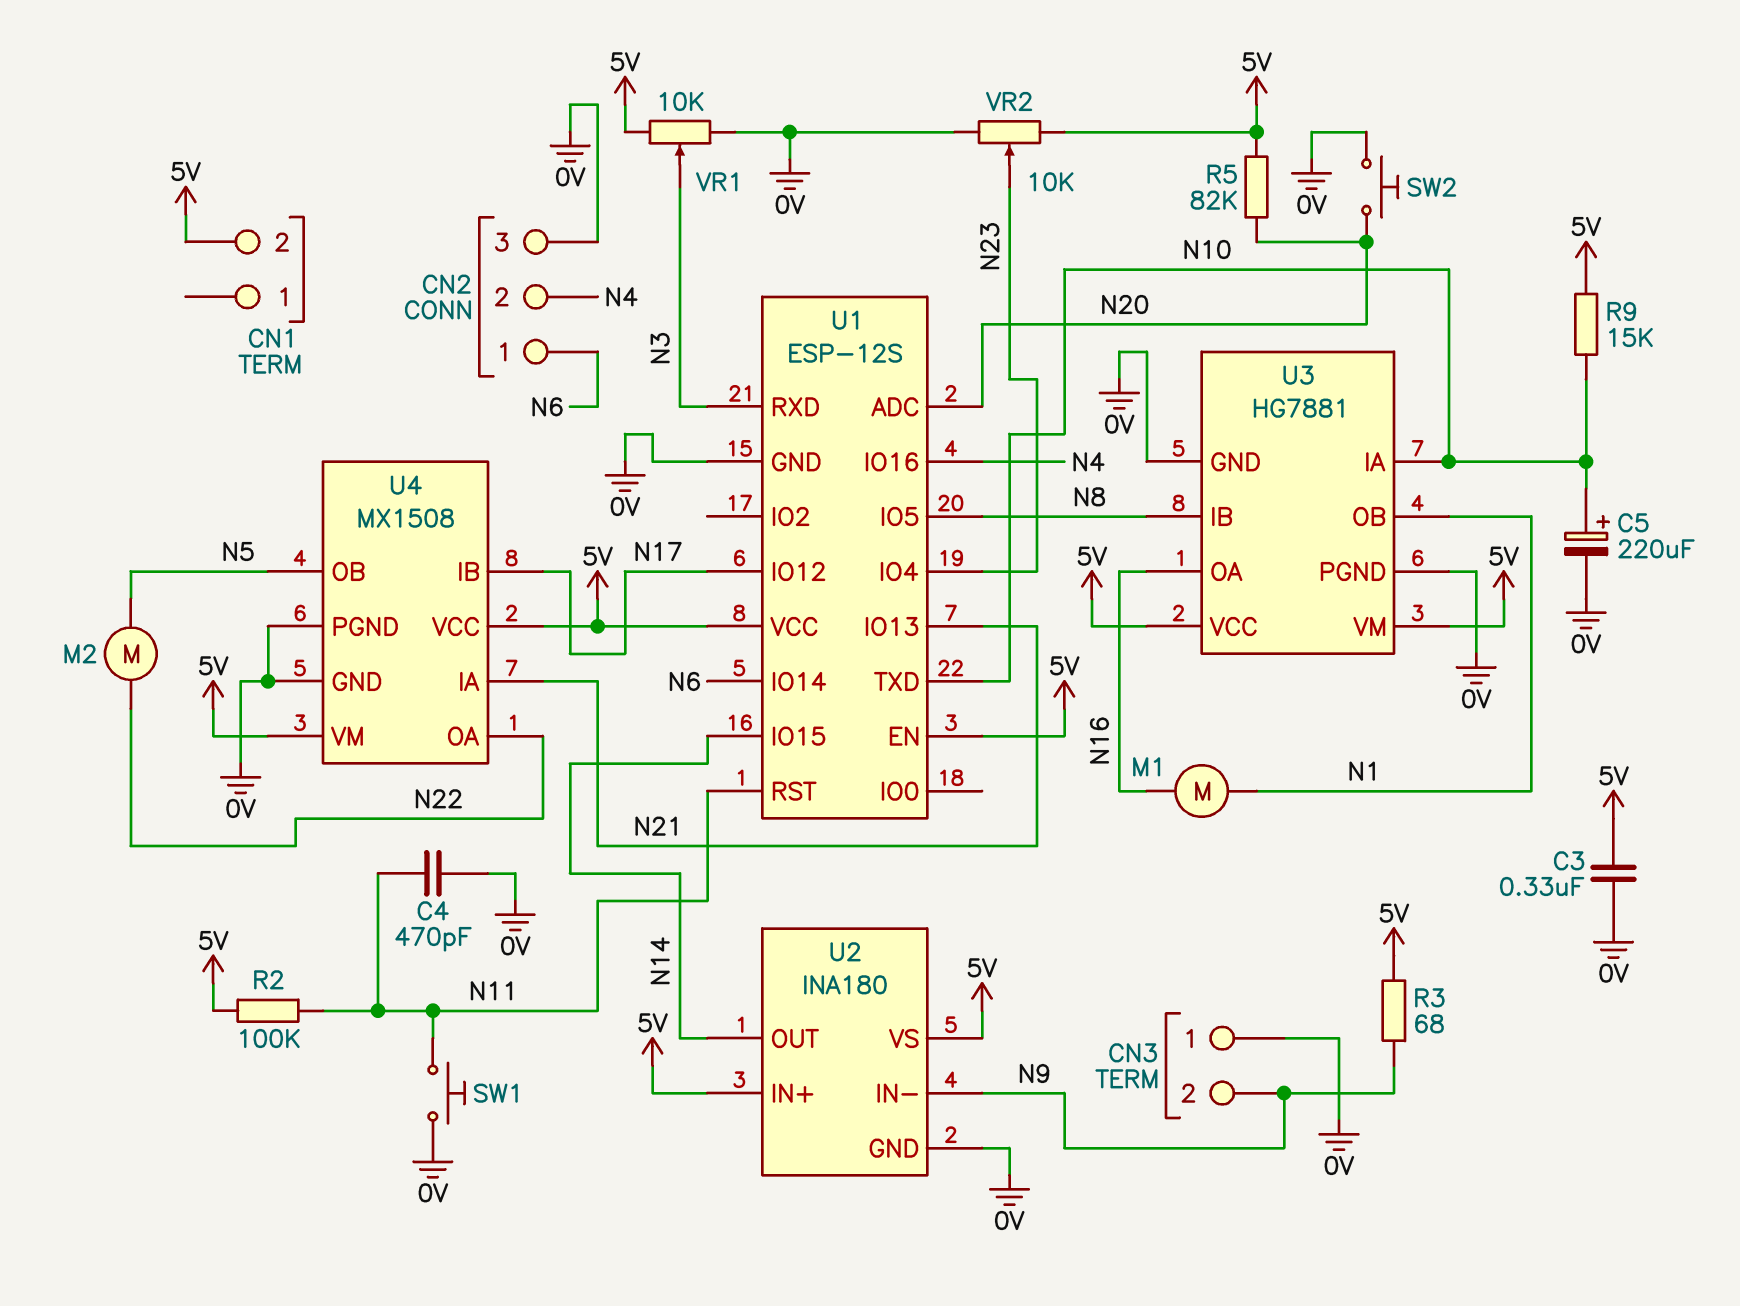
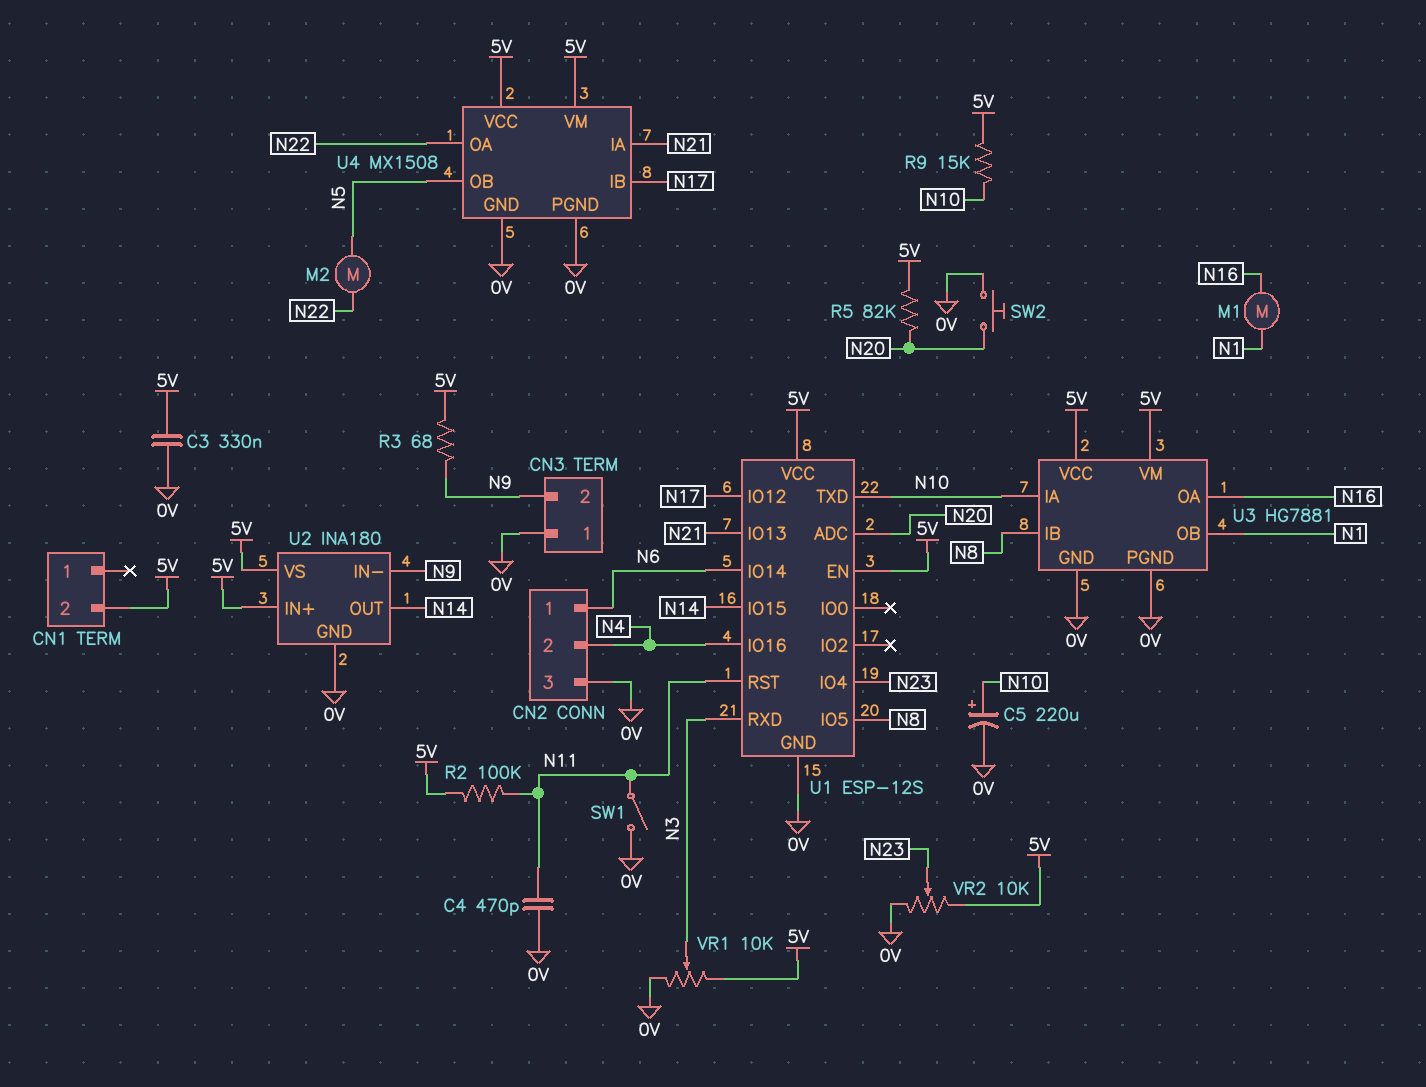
SW1: button (0V, N11) -> switch (0V, N11)

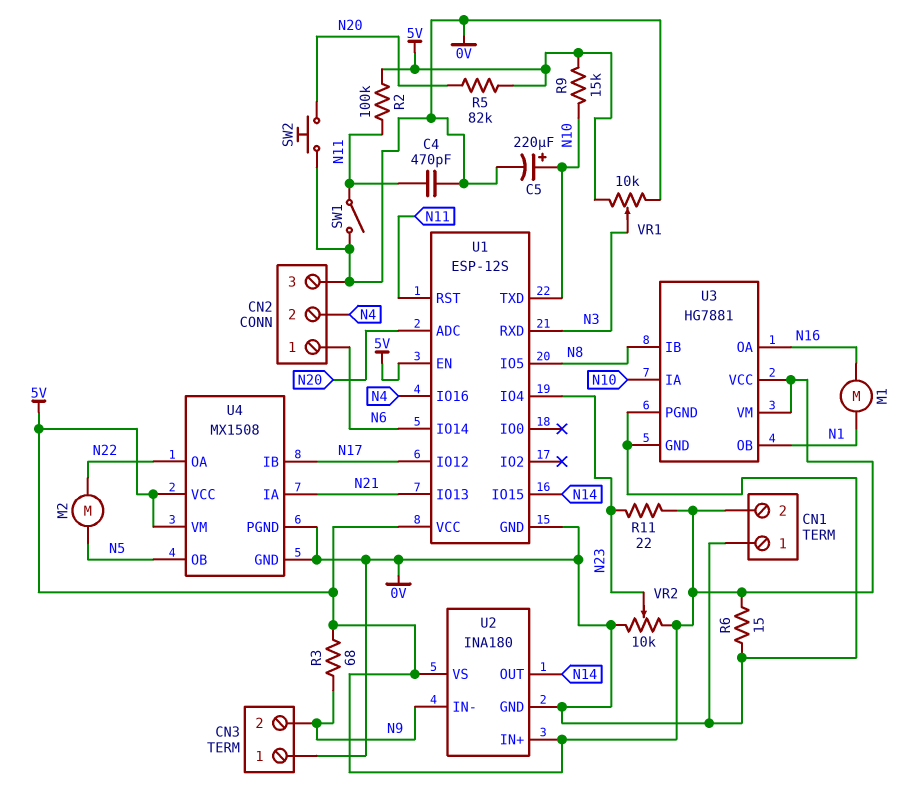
C3: 330nF (0V, 5V) -> none
CN1 pin 1: none -> 0V
R6: none -> 15 (0V, 5V)
R11: none -> 22 (5V, N23)

